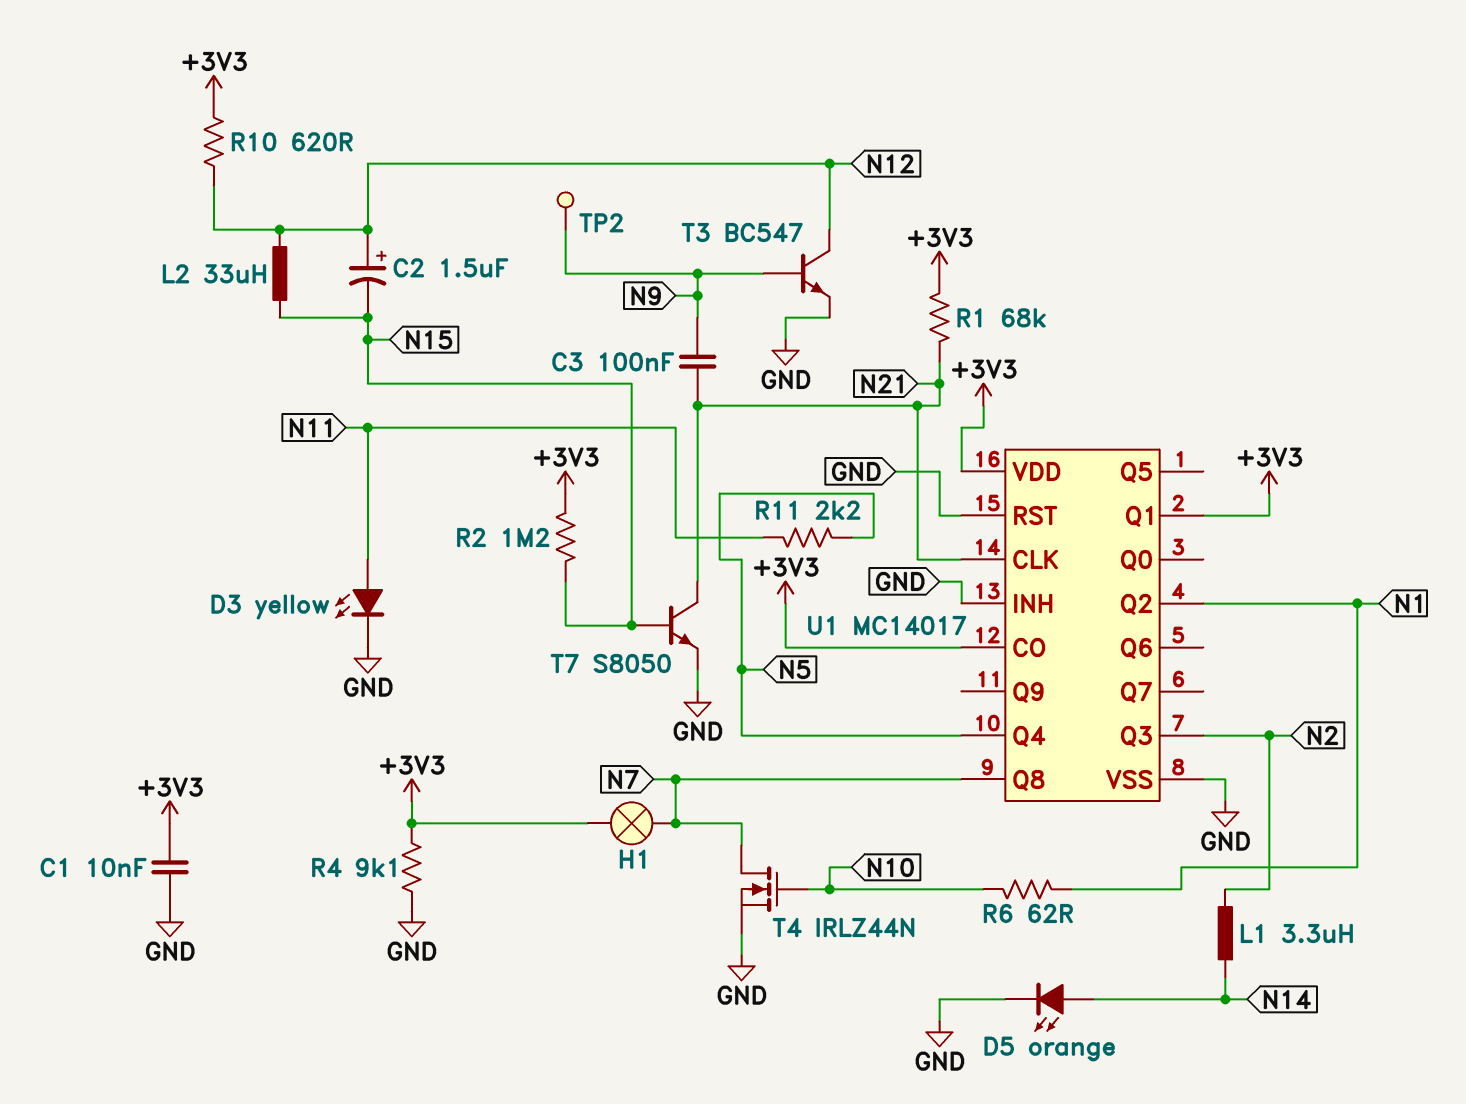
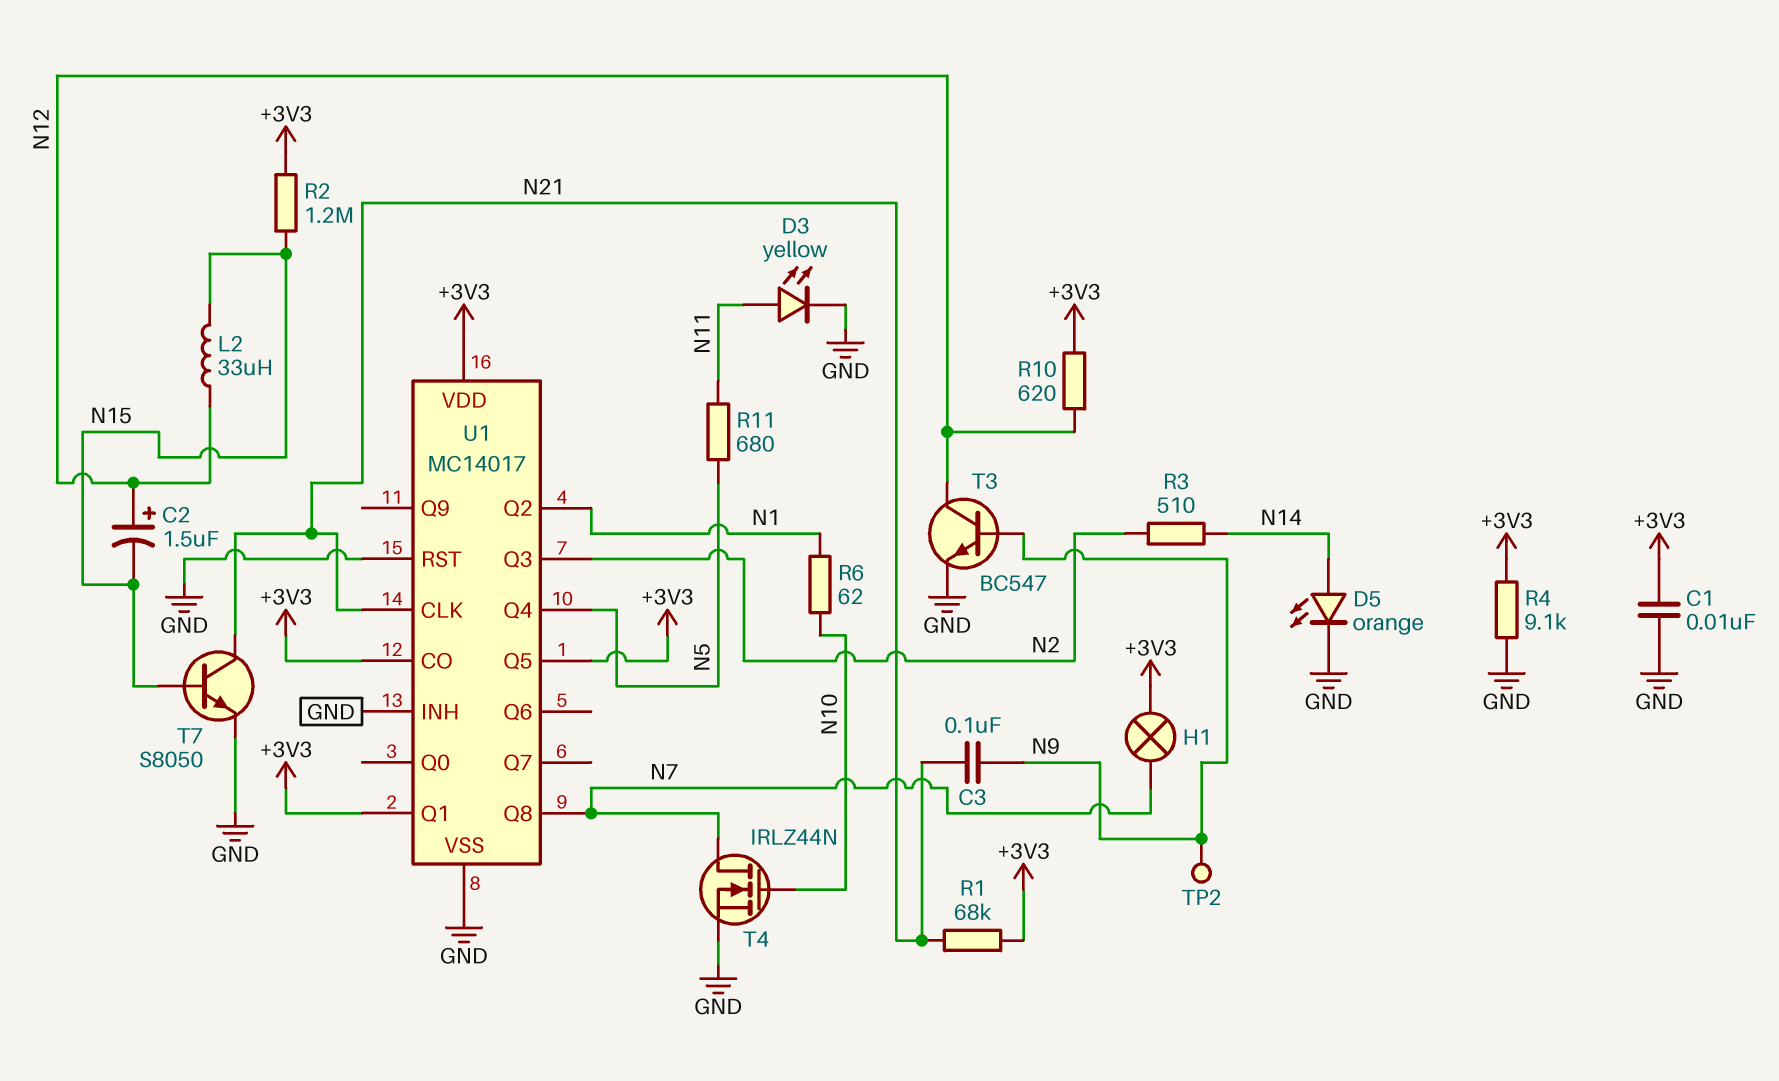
L1: 3.3uH (N2, N14) -> none
R3: none -> 510 (N2, N14)
R11: 2.2k (N5, N11) -> 680 (N5, N11)
U1 pin Q5: none -> +3V3

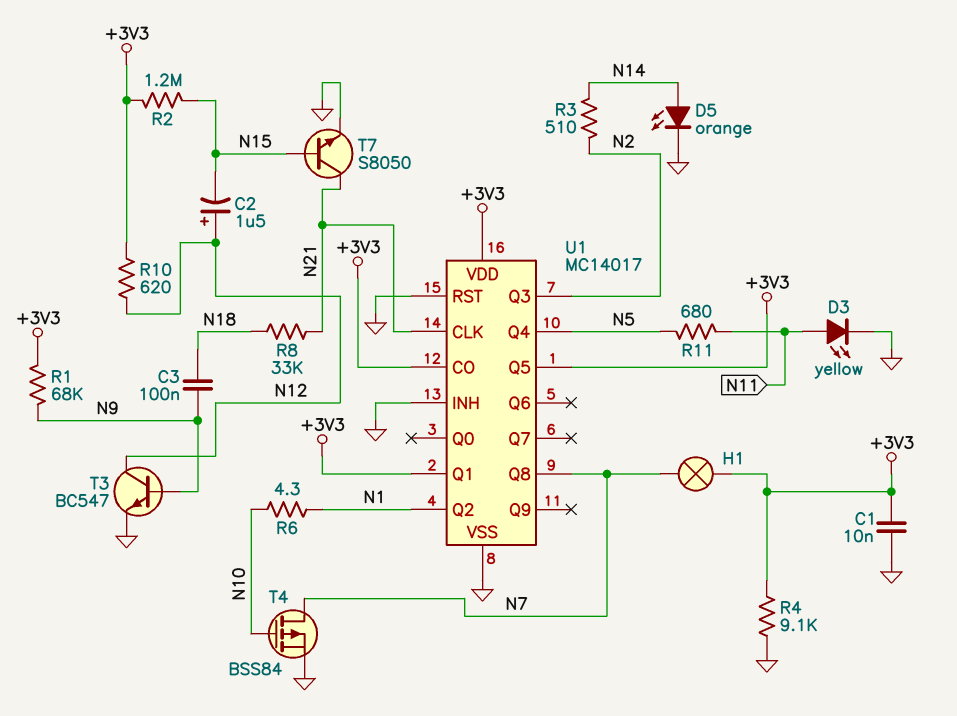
C3: 100nF (N9, N21) -> 100nF (N9, N18)
L2: 33uH (N12, N15) -> none
R1: 68k (+3V3, N21) -> 68k (+3V3, N9)
R6: 62 (N1, N10) -> 4.3 (N1, N10)
R8: none -> 33k (N18, N21)
T4: NMOS IRLZ44N (G N10, D N7, S GND) -> PMOS BSS84 (G N10, D N7, S GND)
TP2: test point (N9) -> none

